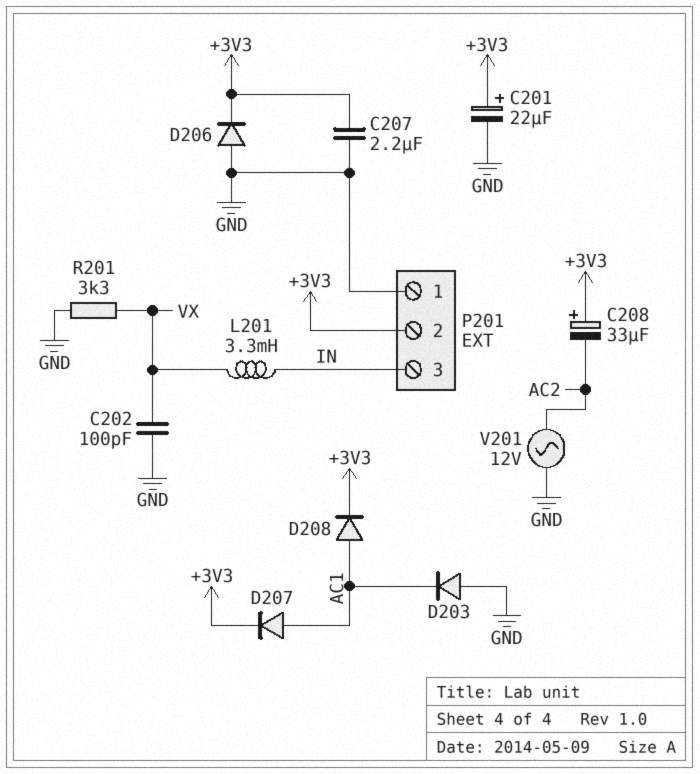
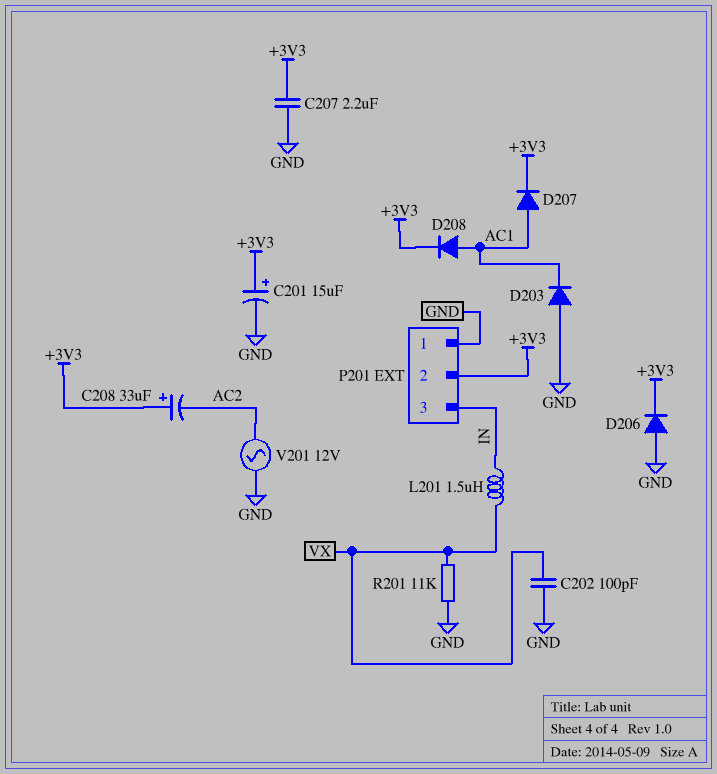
C201: 22uF (plus +3V3, minus GND) -> 15uF (plus +3V3, minus GND)
L201: 3.3mH (IN, VX) -> 1.5uH (IN, VX)
R201: 3.3k (GND, VX) -> 11k (GND, VX)

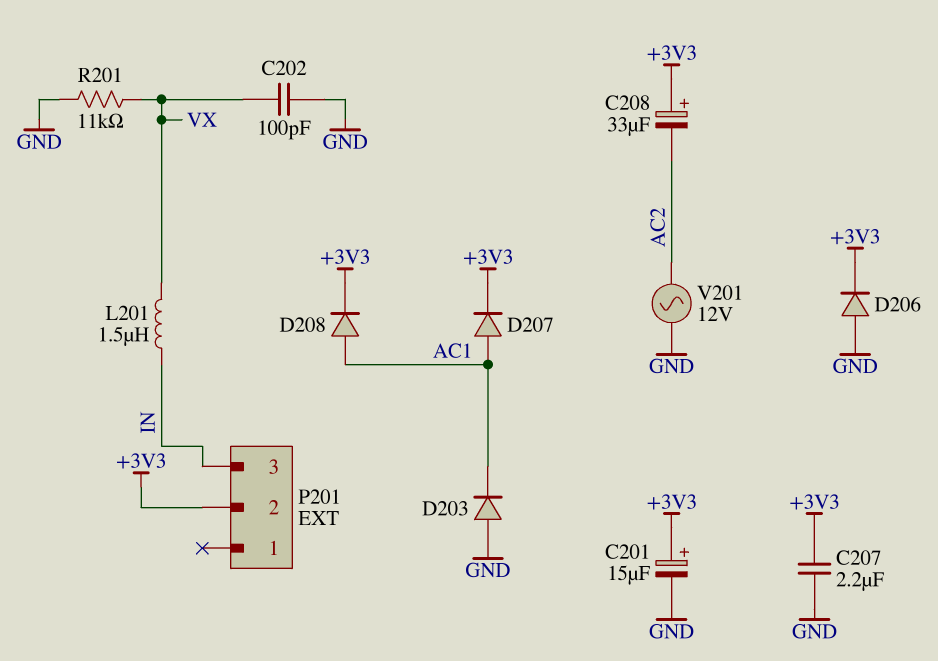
P201 pin 1: GND -> none

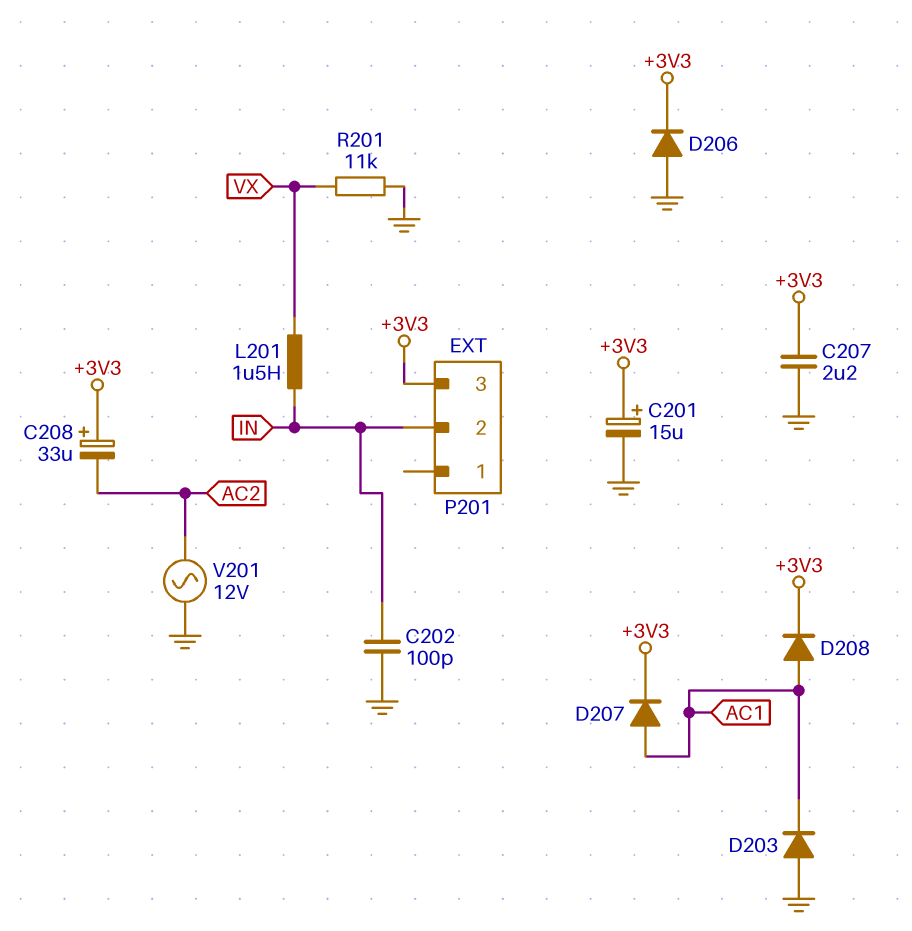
C202: 100pF (GND, VX) -> 100pF (GND, IN)
P201 pin 2: +3V3 -> IN
P201 pin 3: IN -> +3V3

